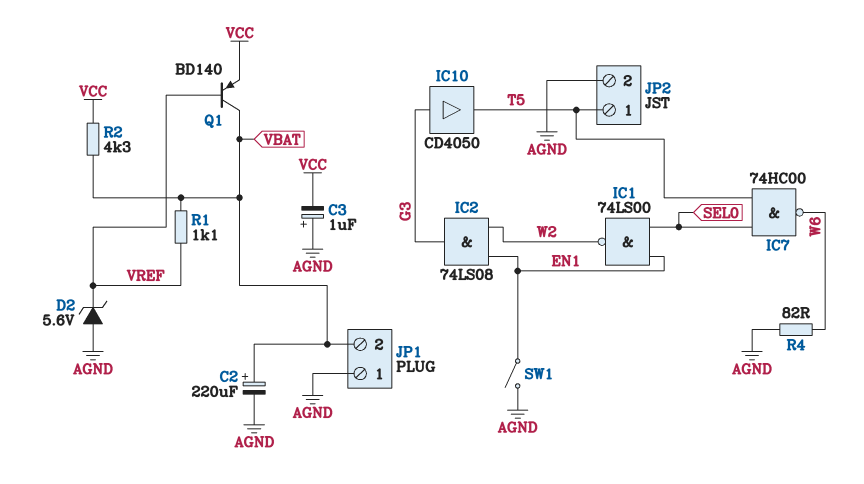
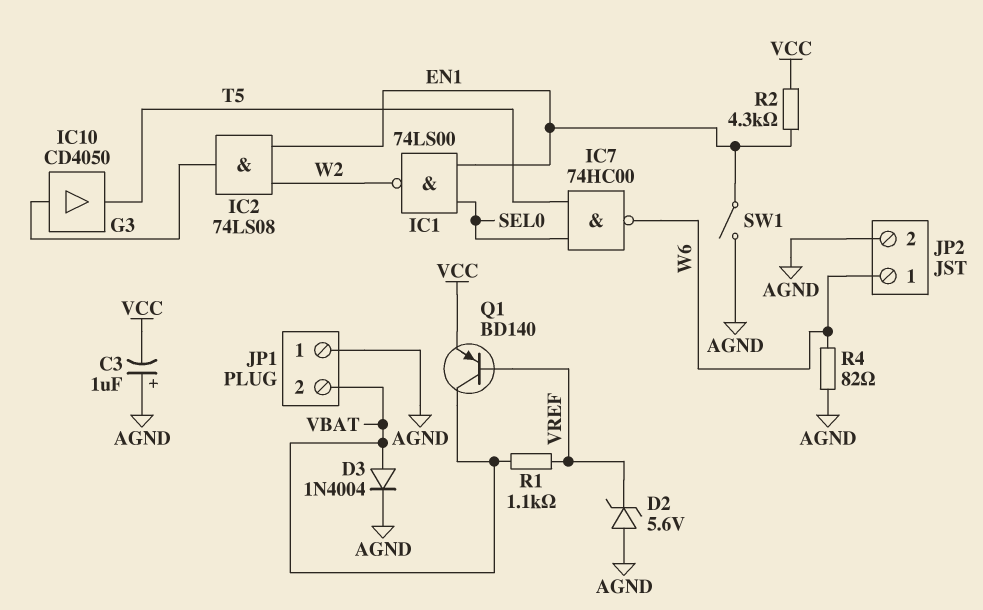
C2: 220uF (plus VBAT, minus AGND) -> none
D3: none -> diode 1N4004 (A VBAT, K AGND)
JP2 pin 1: T5 -> W6
R2: 4.3k (VBAT, VCC) -> 4.3k (EN1, VCC)

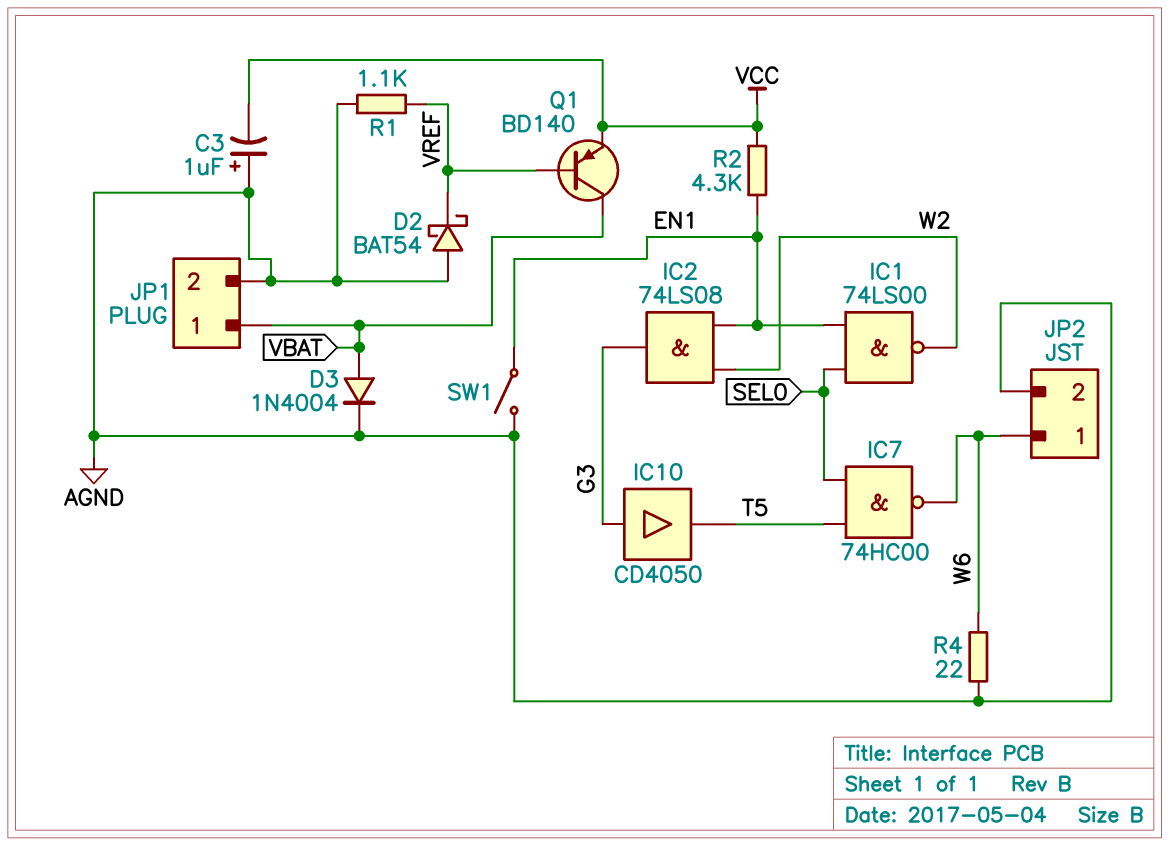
D2: zener 5.6V (A AGND, K VREF) -> schottky BAT54 (A AGND, K VREF)
JP1 pin 1: AGND -> VBAT
JP1 pin 2: VBAT -> AGND
R1: 1.1k (VBAT, VREF) -> 1.1k (AGND, VREF)
R4: 82 (AGND, W6) -> 22 (AGND, W6)

